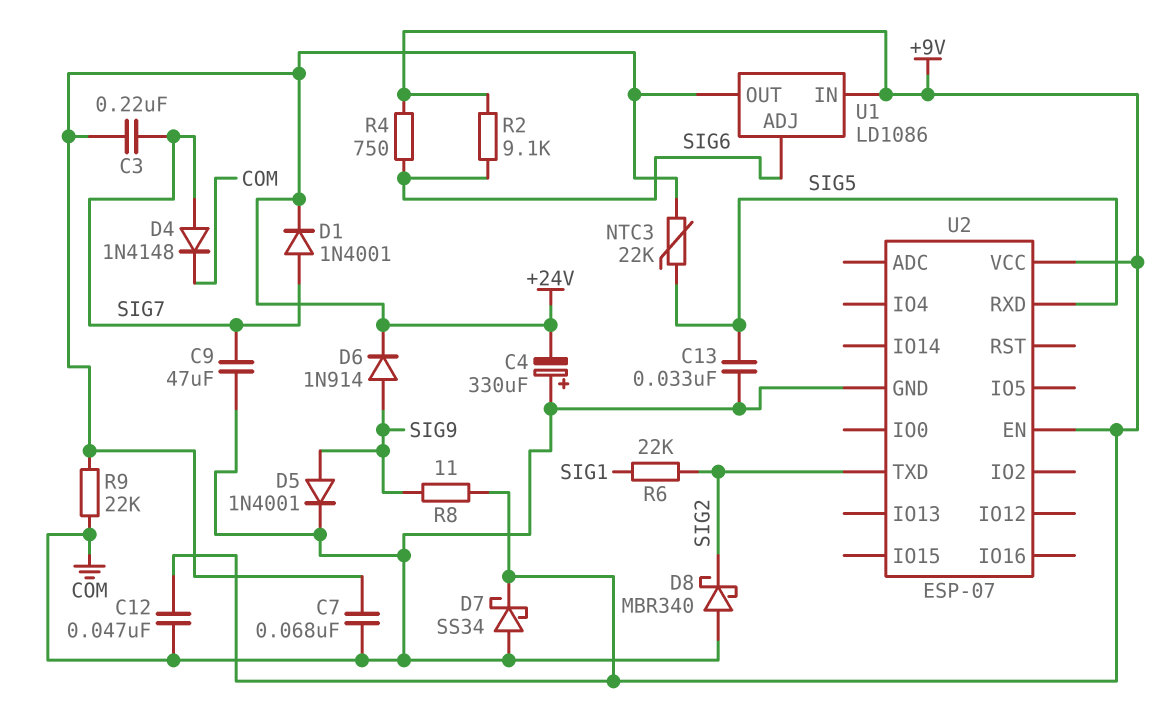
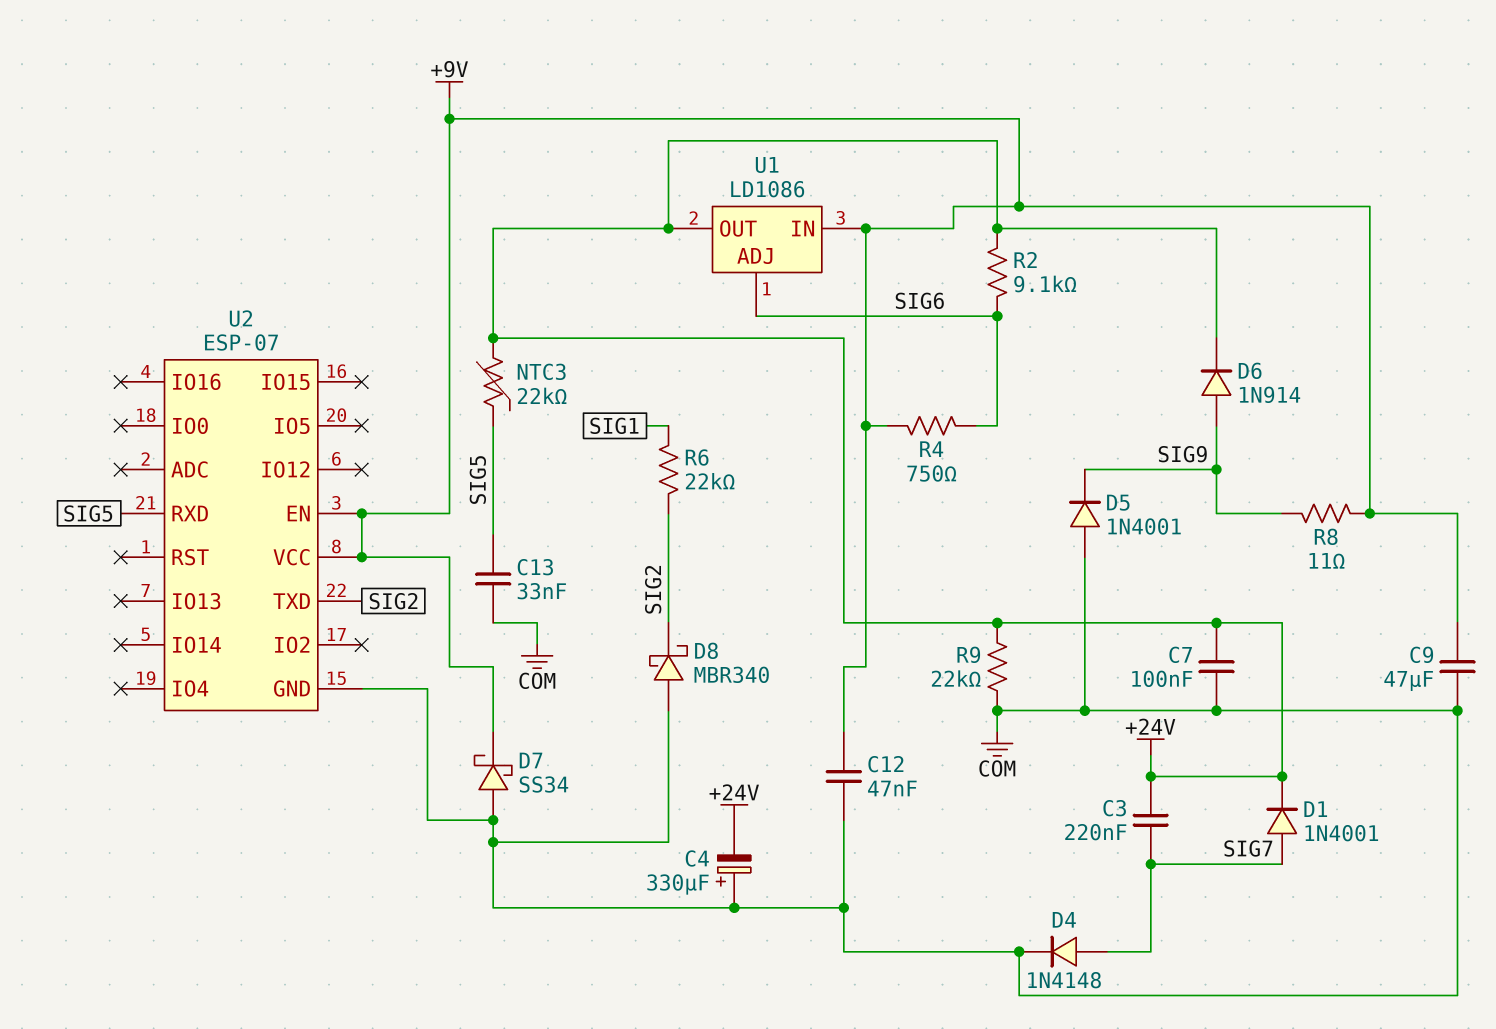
C7: 68nF (+24V, COM) -> 100nF (+24V, COM)
C9: 47uF (COM, SIG7) -> 47uF (+9V, COM)
D5: diode 1N4001 (A SIG9, K COM) -> diode 1N4001 (A COM, K SIG9)
R2: 9.1k (+9V, SIG6) -> 9.1k (+24V, SIG6)

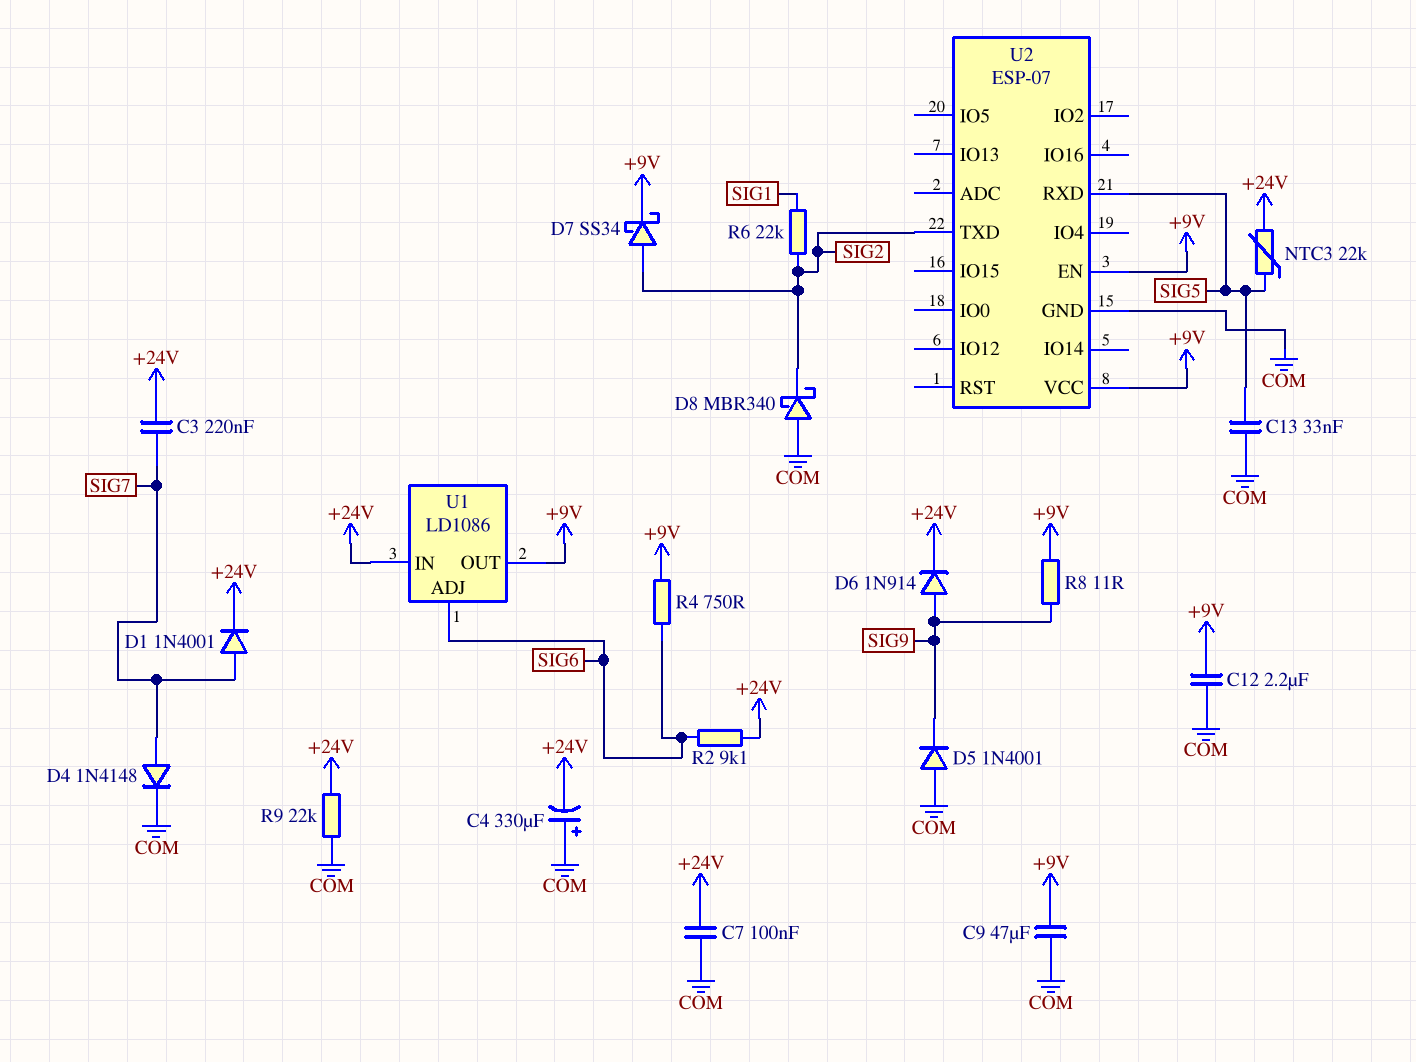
C12: 47nF (+9V, COM) -> 2.2uF (+9V, COM)
D7: schottky SS34 (A COM, K +9V) -> schottky SS34 (A SIG2, K +9V)
U1 pin IN: +9V -> +24V
U1 pin OUT: +24V -> +9V

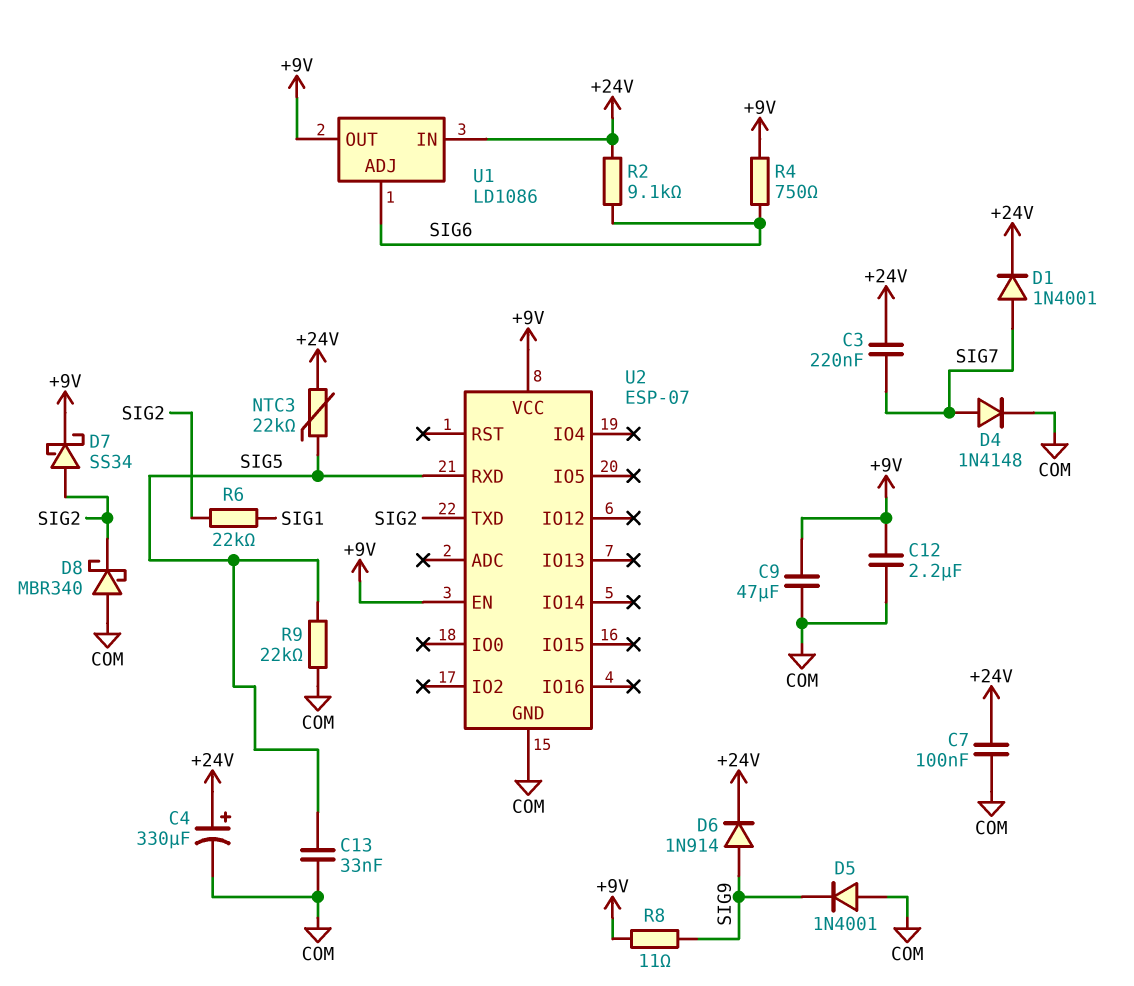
C4: 330uF (plus COM, minus +24V) -> 330uF (plus +24V, minus COM)
R9: 22k (+24V, COM) -> 22k (COM, SIG5)

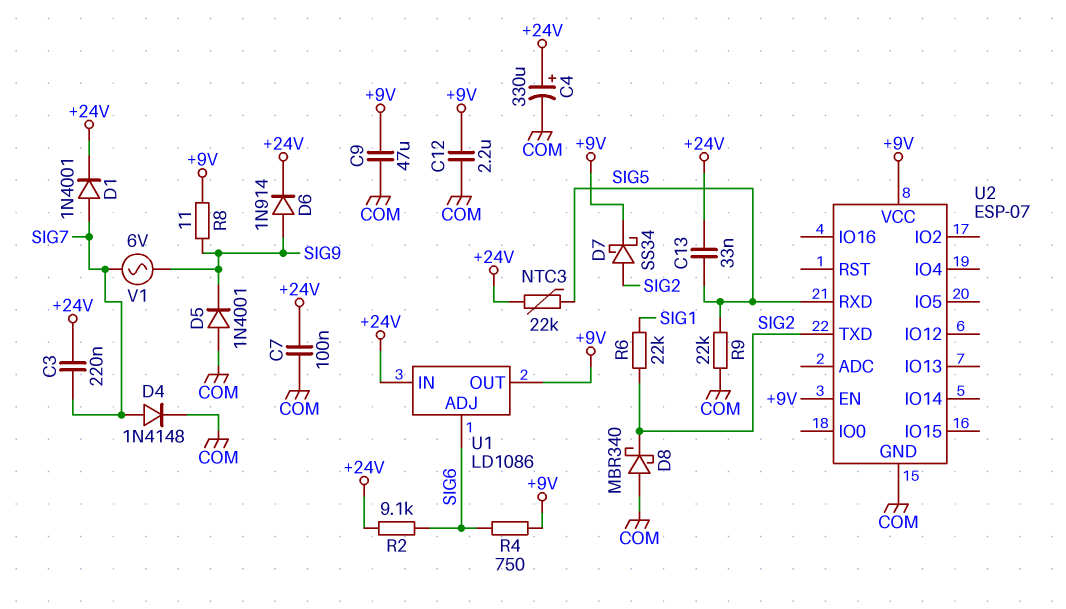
C13: 33nF (COM, SIG5) -> 33nF (+24V, SIG5)
V1: none -> AC 6V (SIG7, SIG9)

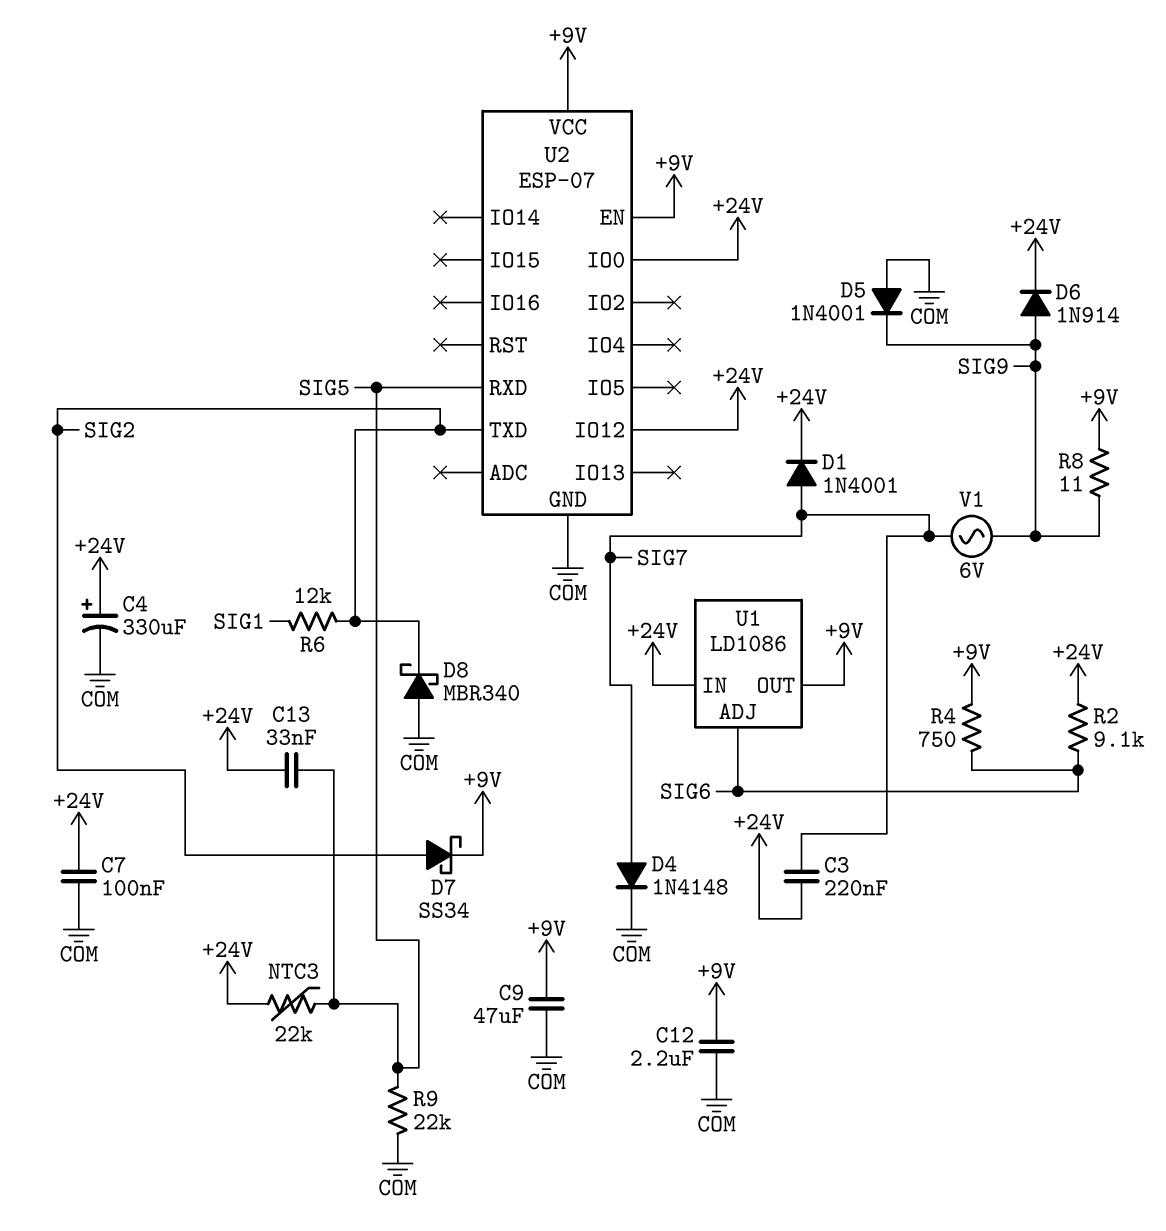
R6: 22k (SIG1, SIG2) -> 12k (SIG1, SIG2)
U2 pin IO0: none -> +24V
U2 pin IO12: none -> +24V

